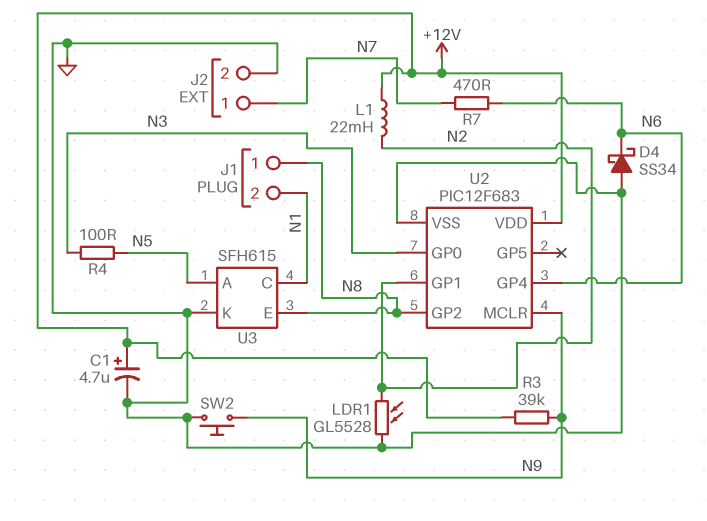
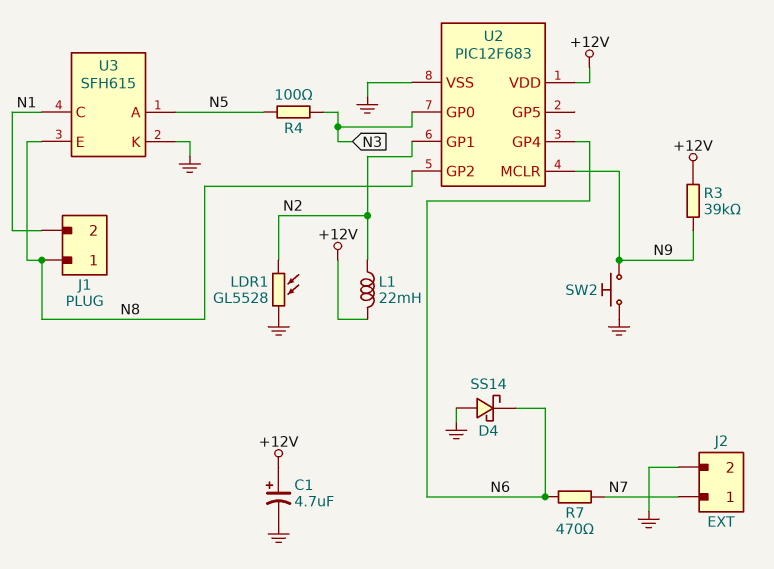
D4: schottky SS34 (A GND, K N6) -> schottky SS14 (A GND, K N6)

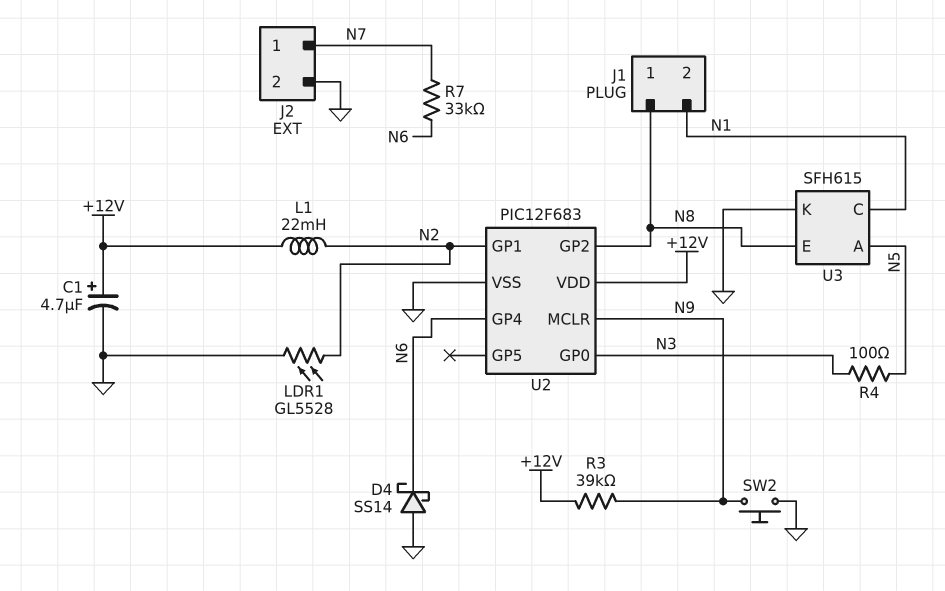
R7: 470 (N6, N7) -> 33k (N6, N7)

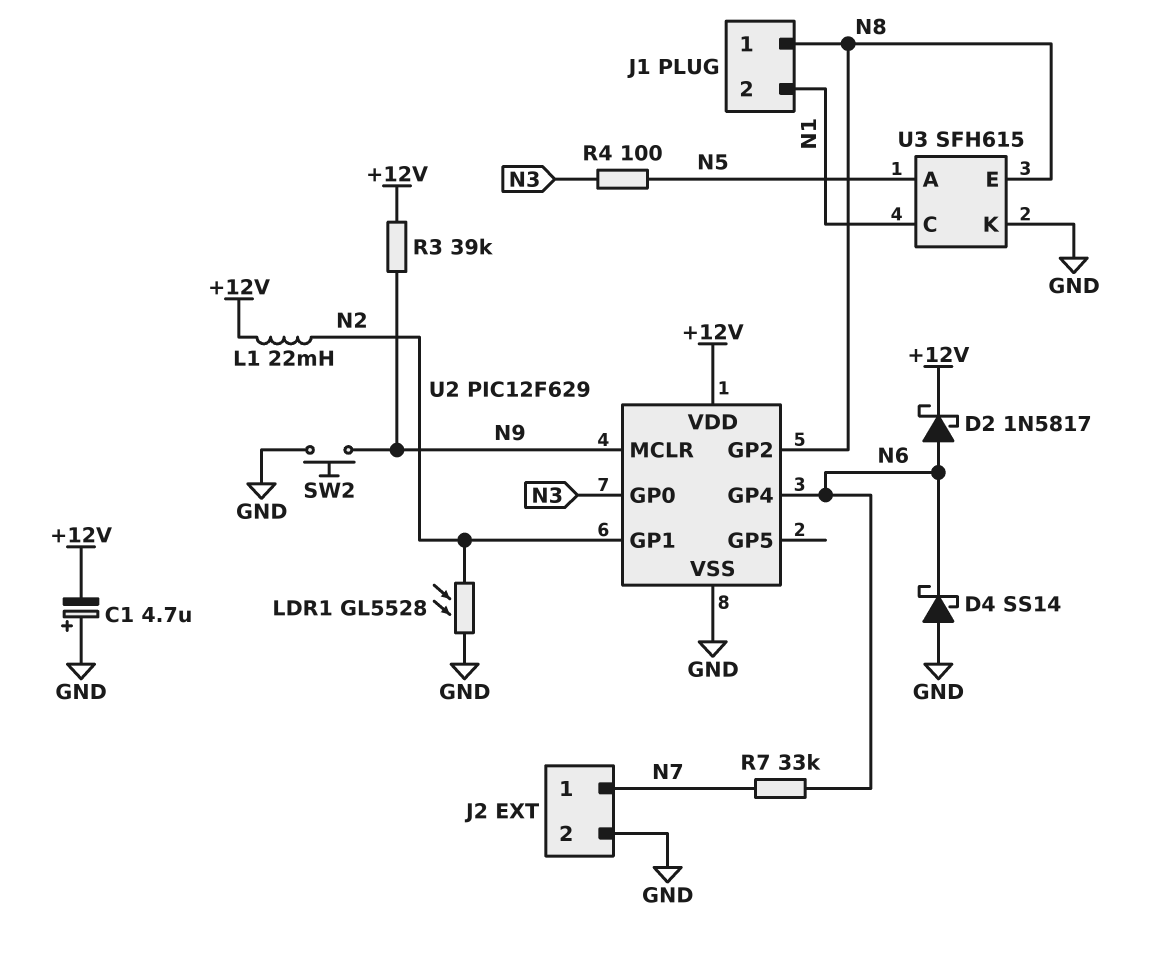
C1: 4.7uF (plus +12V, minus GND) -> 4.7uF (plus GND, minus +12V)
D2: none -> schottky 1N5817 (A N6, K +12V)
U2: PIC12F683 -> PIC12F629

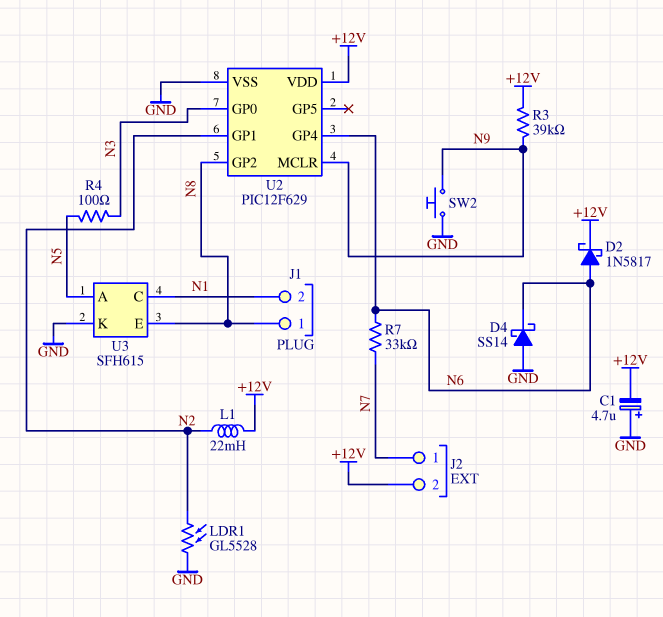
J2 pin 2: GND -> +12V

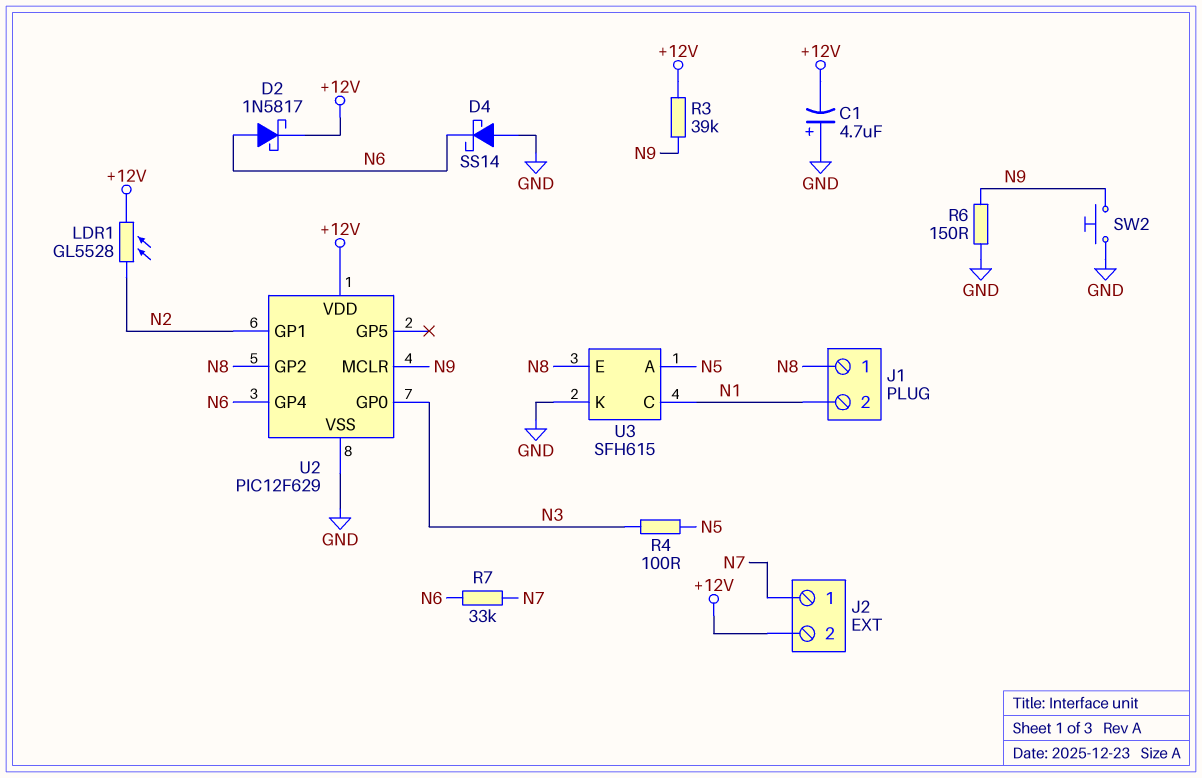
L1: 22mH (+12V, N2) -> none
LDR1: GL5528 (GND, N2) -> GL5528 (+12V, N2)
R6: none -> 150 (GND, N9)

